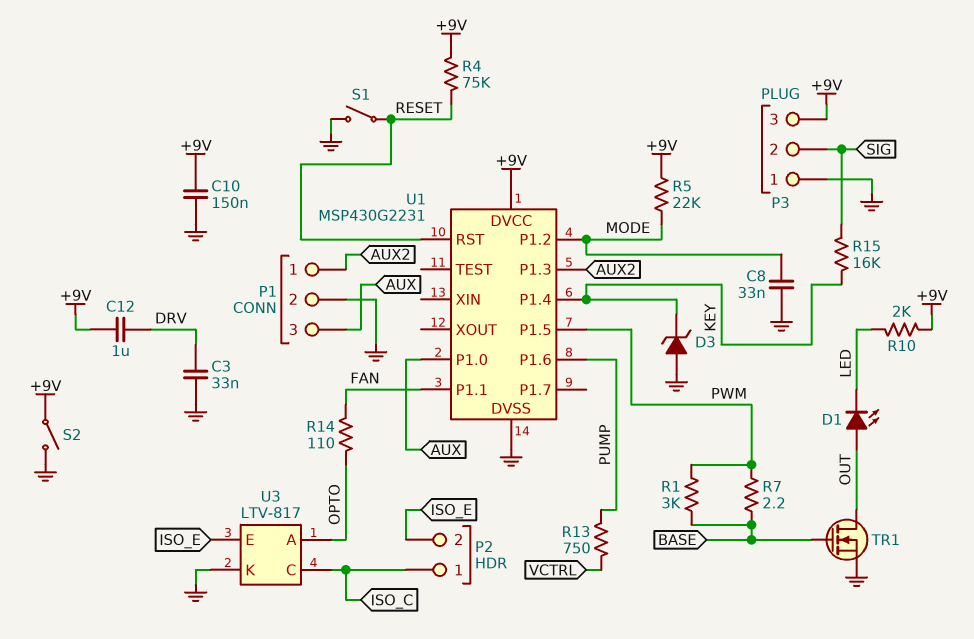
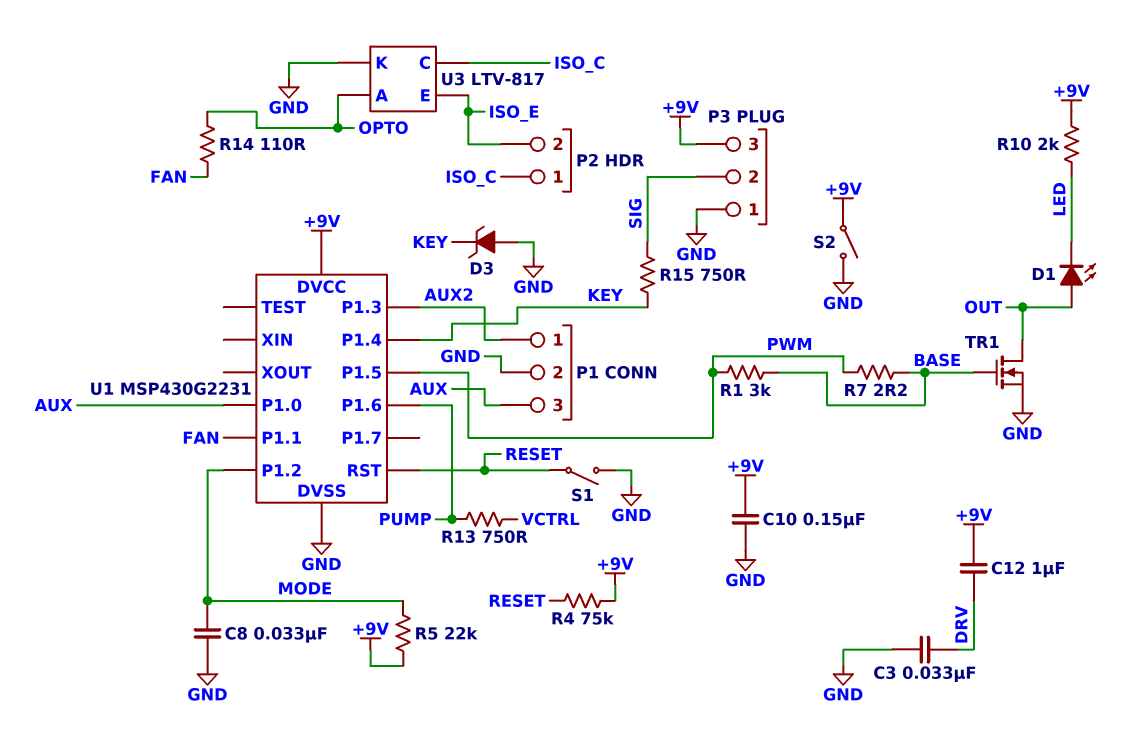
R15: 16k (KEY, SIG) -> 750 (KEY, SIG)

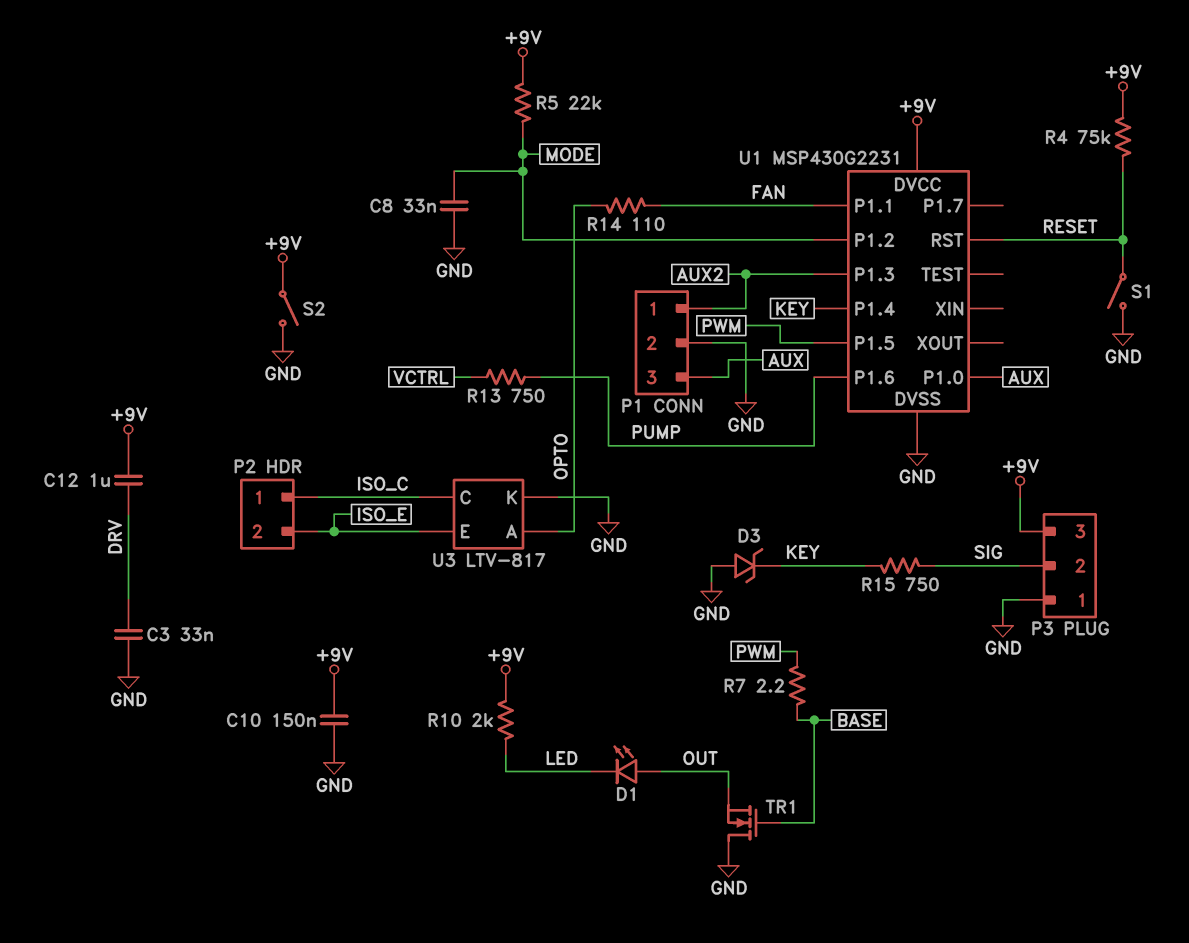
R1: 3k (BASE, PWM) -> none
TR1: NMOS (G BASE, D OUT, S GND) -> NMOS (G BASE, D GND, S OUT)

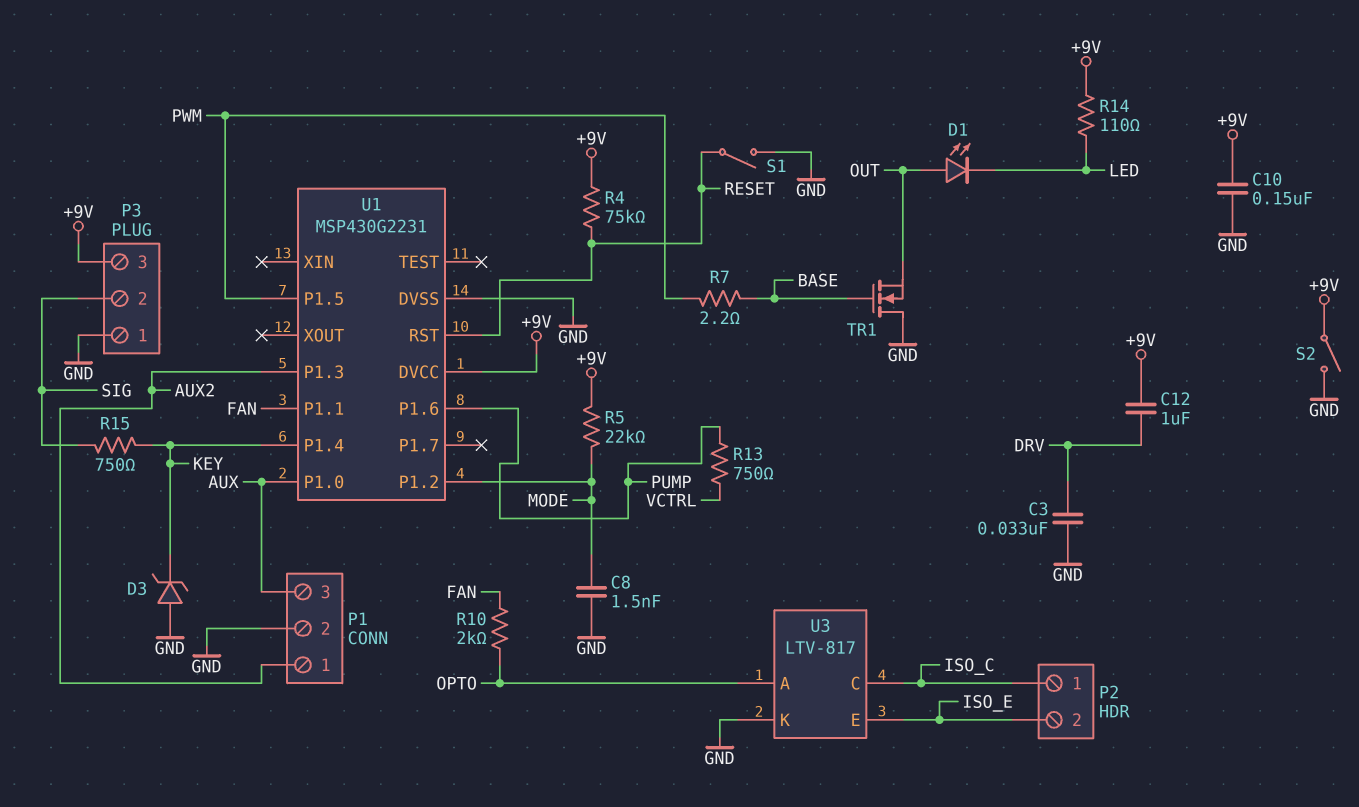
C8: 33nF (GND, MODE) -> 1.5nF (GND, MODE)
R10: 2k (+9V, LED) -> 2k (FAN, OPTO)
R14: 110 (FAN, OPTO) -> 110 (+9V, LED)

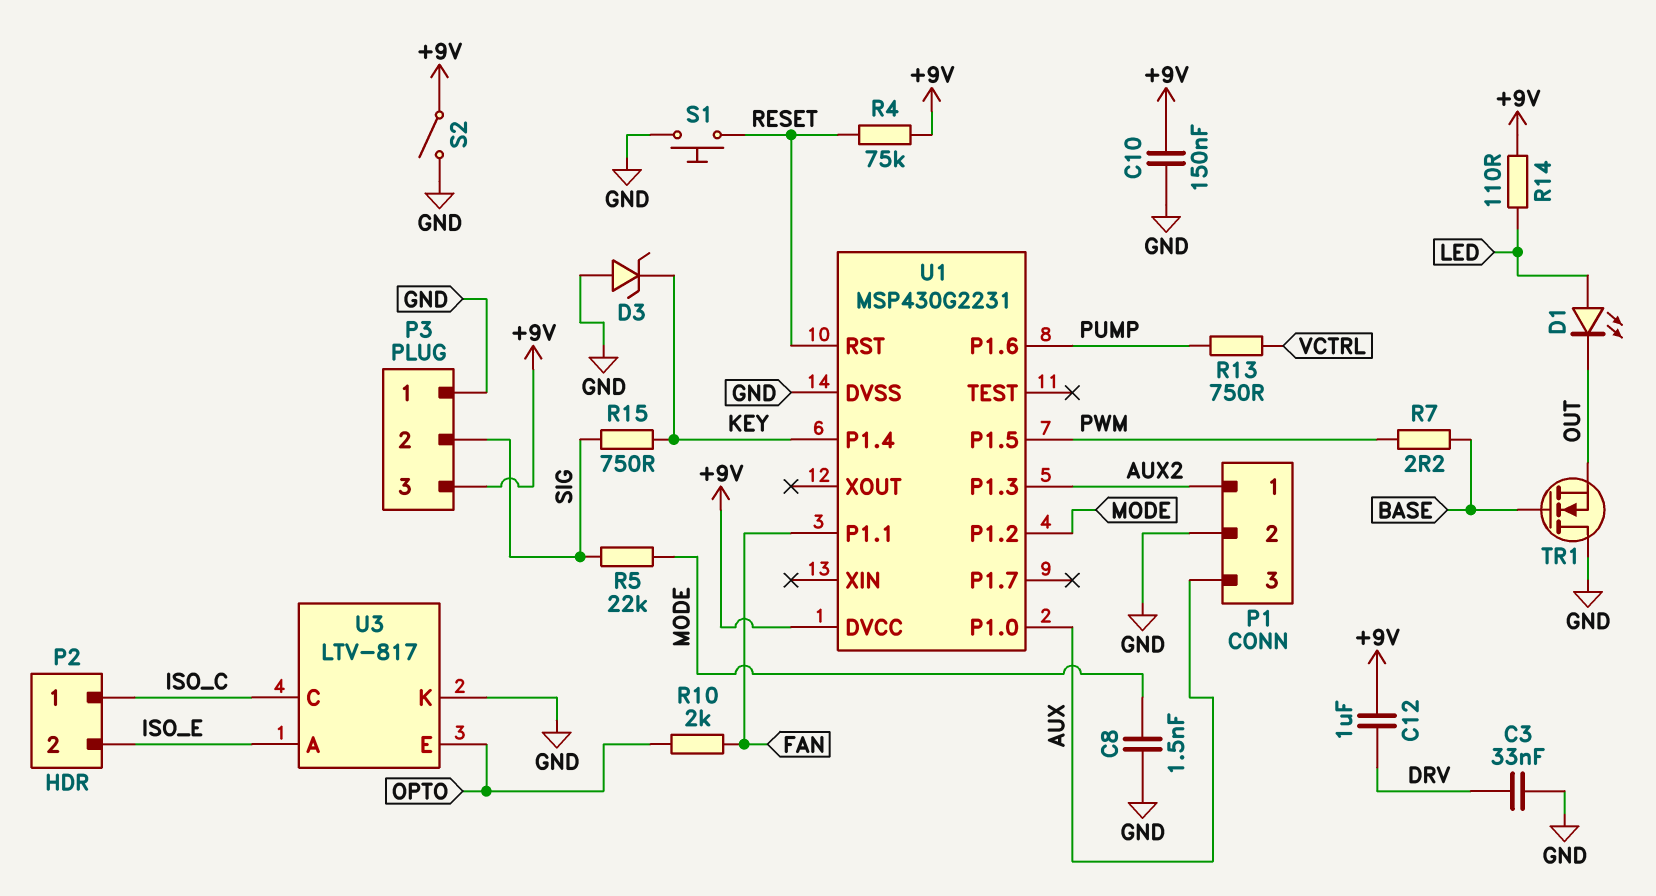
D1: LED (A OUT, K LED) -> LED (A LED, K OUT)
R5: 22k (+9V, MODE) -> 22k (MODE, SIG)
S1: switch (GND, RESET) -> button (GND, RESET)
U3 pin A: OPTO -> ISO_E
U3 pin E: ISO_E -> OPTO

